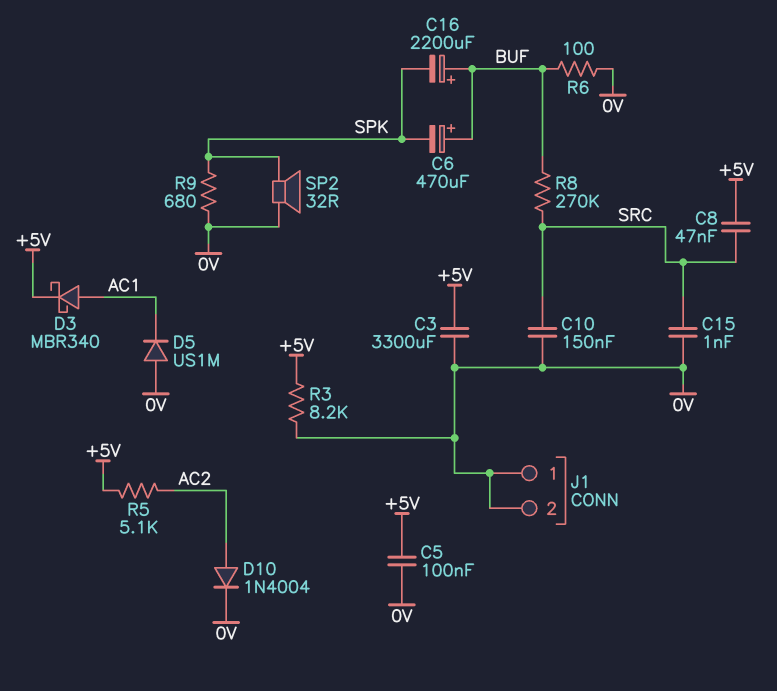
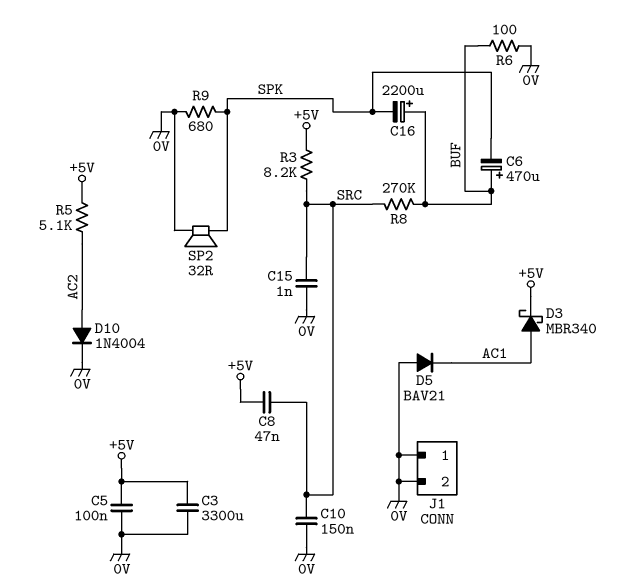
D5: diode US1M (A 0V, K AC1) -> diode BAV21 (A 0V, K AC1)
R3: 8.2k (+5V, 0V) -> 8.2k (+5V, SRC)

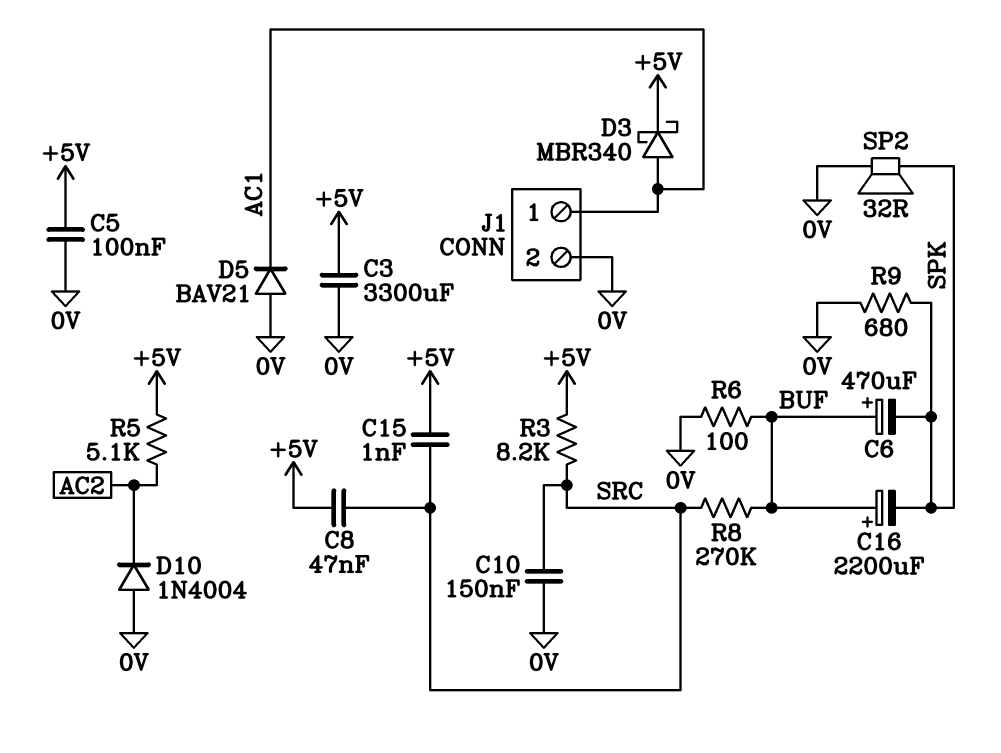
C15: 1nF (0V, SRC) -> 1nF (+5V, SRC)
D10: diode 1N4004 (A AC2, K 0V) -> diode 1N4004 (A 0V, K AC2)
J1 pin 1: 0V -> AC1

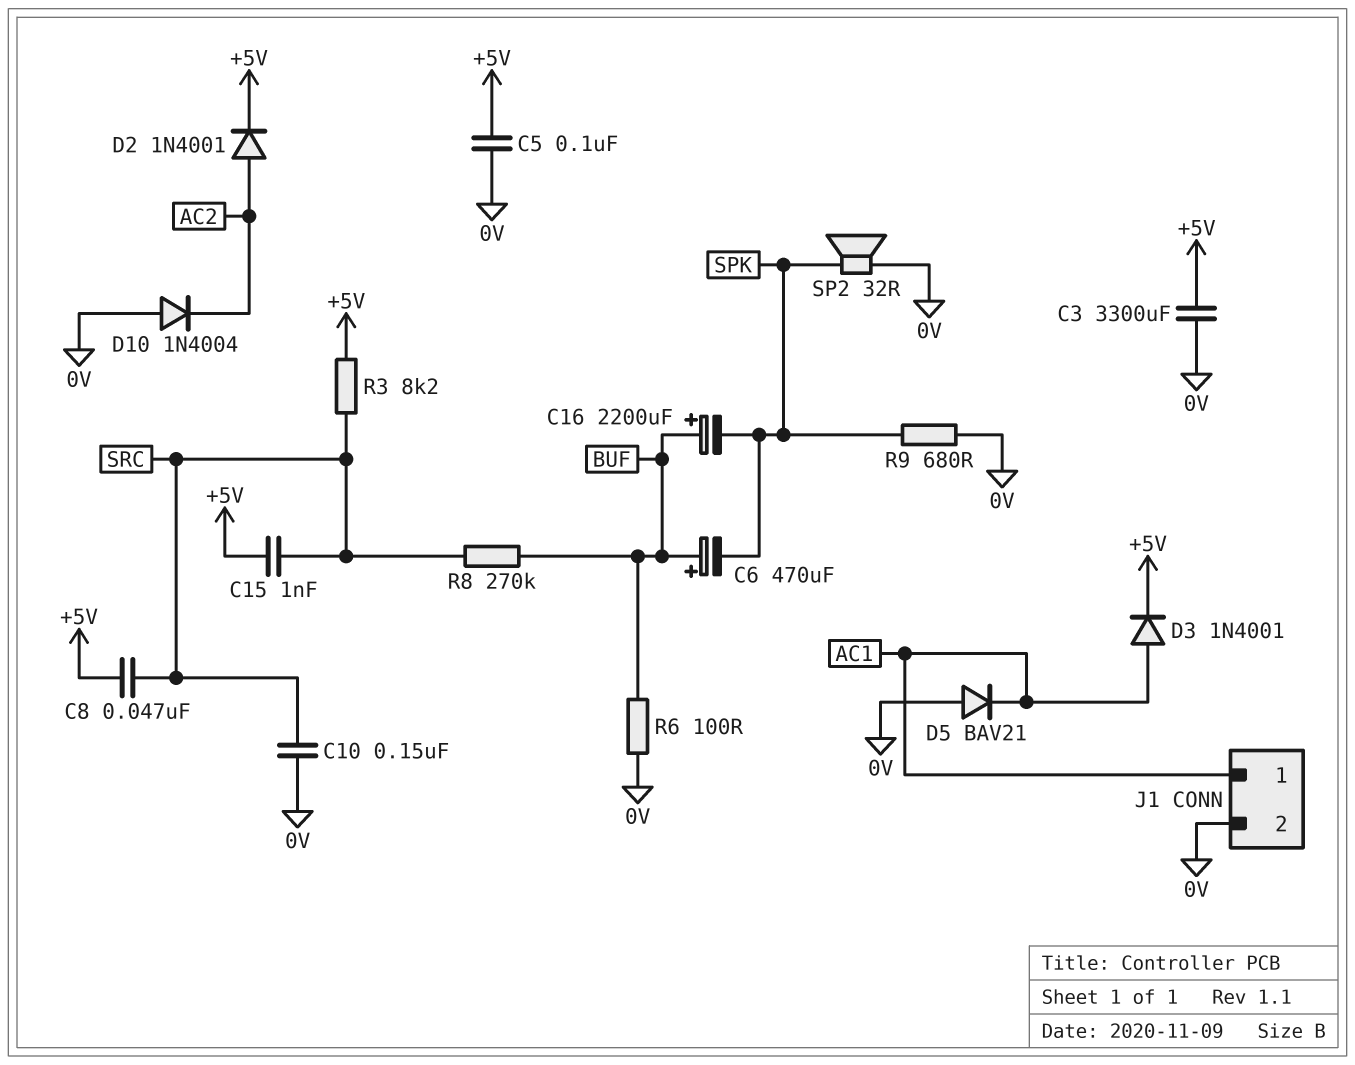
D2: none -> diode 1N4001 (A AC2, K +5V)
D3: schottky MBR340 (A AC1, K +5V) -> diode 1N4001 (A AC1, K +5V)
R5: 5.1k (+5V, AC2) -> none

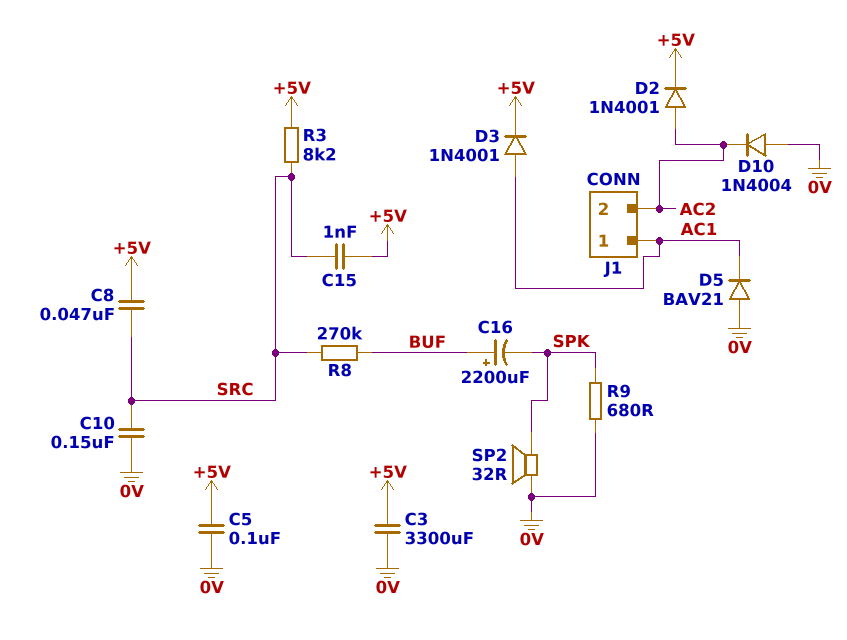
C6: 470uF (plus BUF, minus SPK) -> none
J1 pin 2: 0V -> AC2
R6: 100 (0V, BUF) -> none

